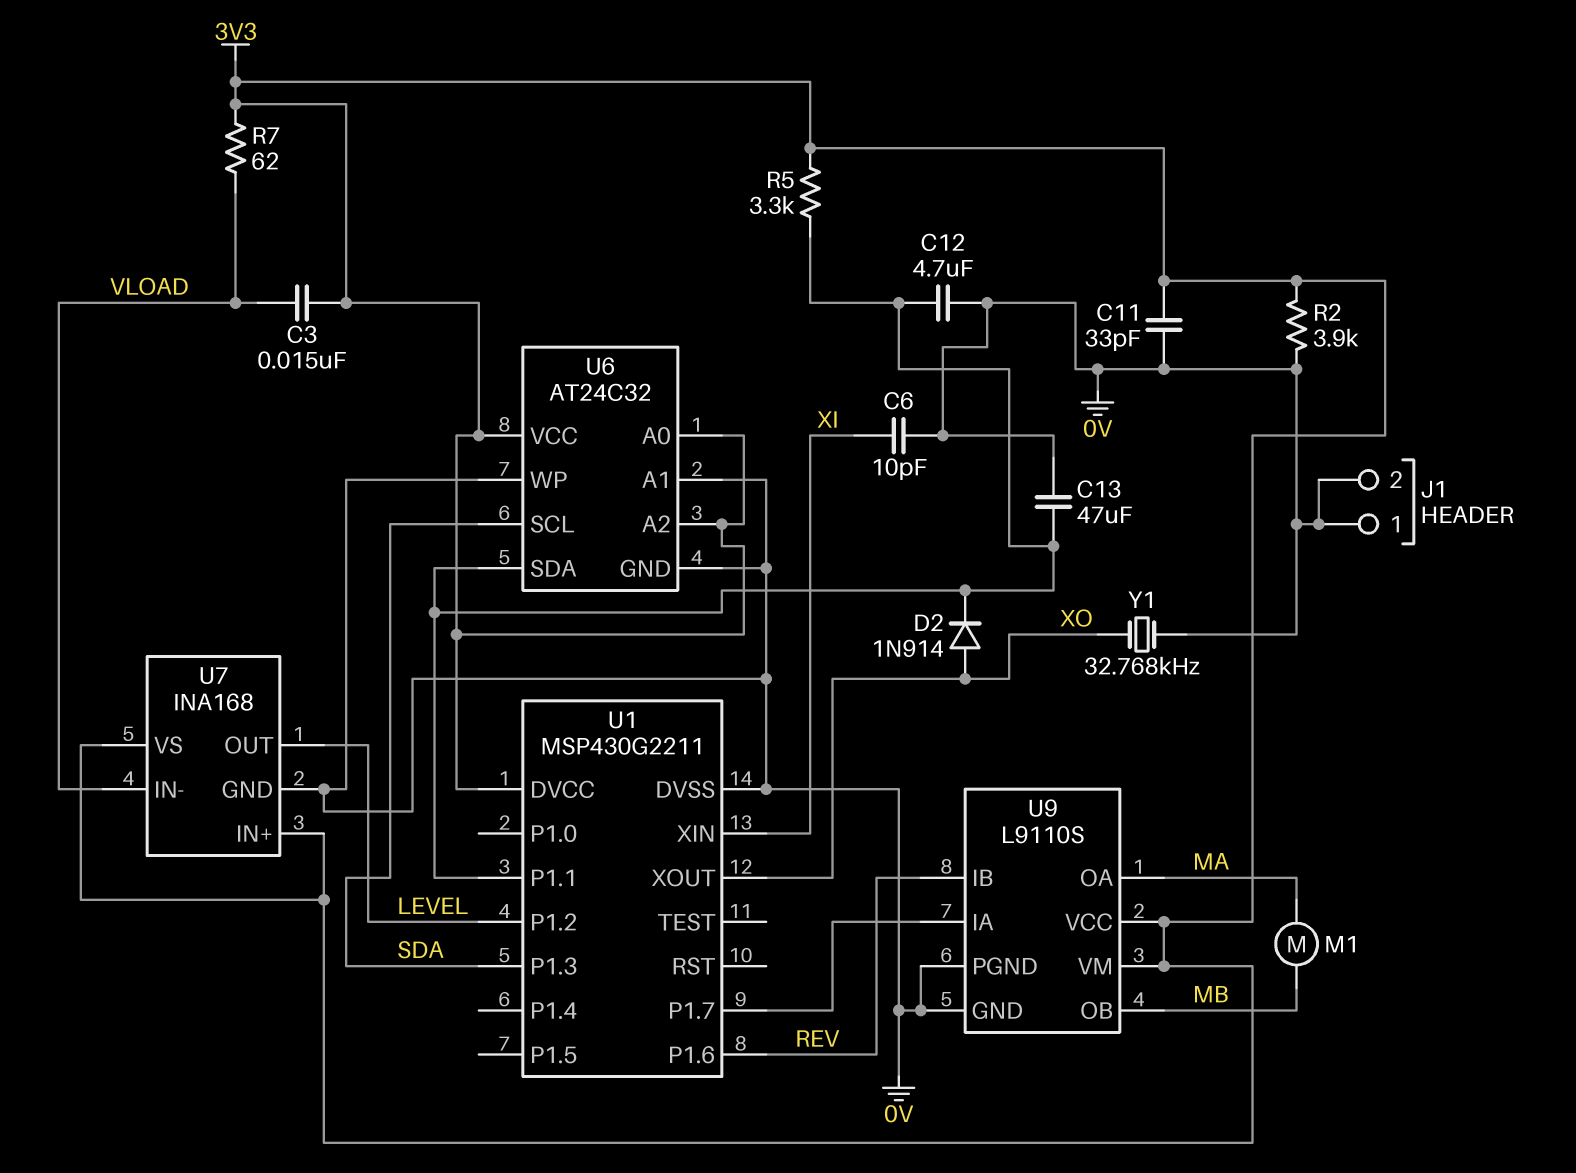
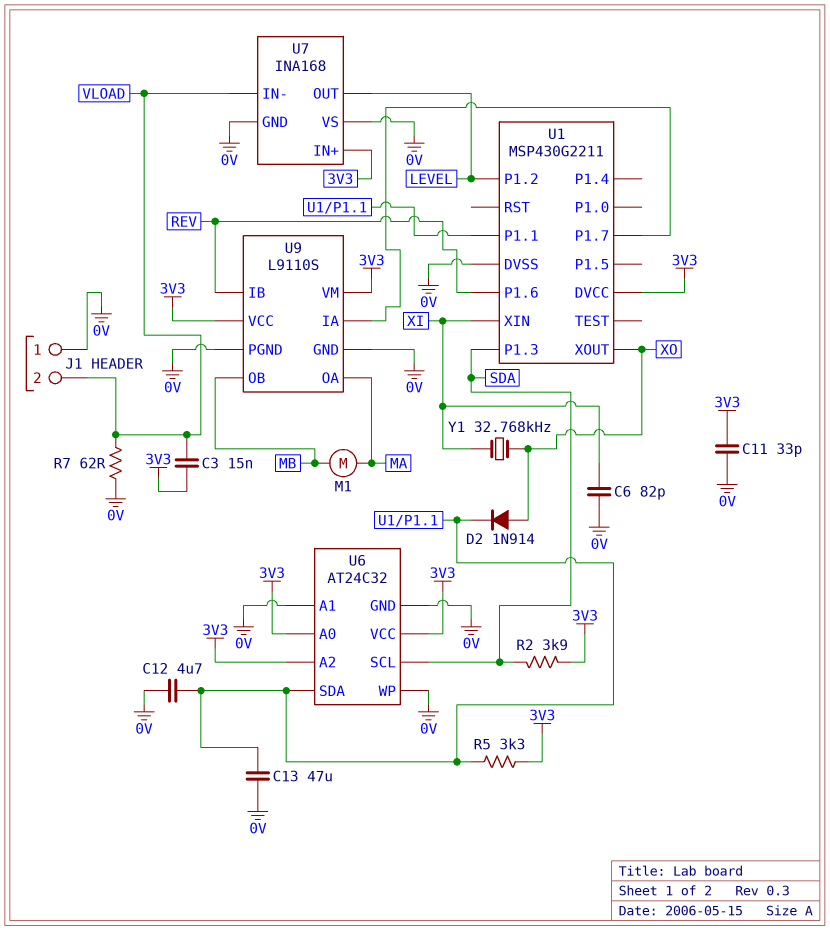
C6: 10pF (0V, XI) -> 82pF (0V, XI)
J1 pin 2: 0V -> VLOAD
R2: 3.9k (0V, 3V3) -> 3.9k (3V3, SDA)
R7: 62 (3V3, VLOAD) -> 62 (0V, VLOAD)
U7 pin VS: 3V3 -> 0V
Y1: 32.768kHz (0V, XO) -> 32.768kHz (XI, XO)

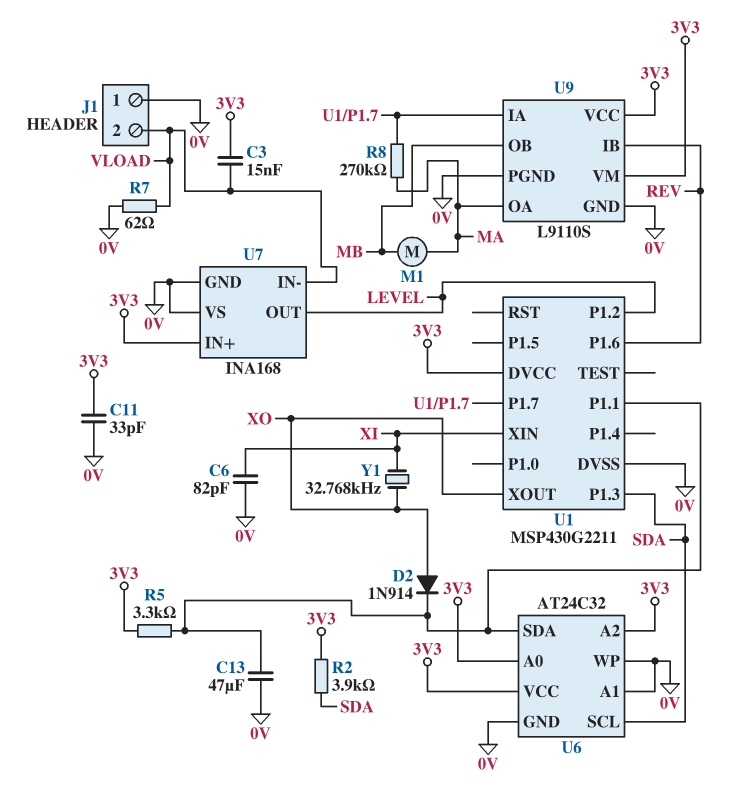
C12: 4.7uF (0V, U1/P1.1) -> none
R8: none -> 270k (MA, U1/P1.7)

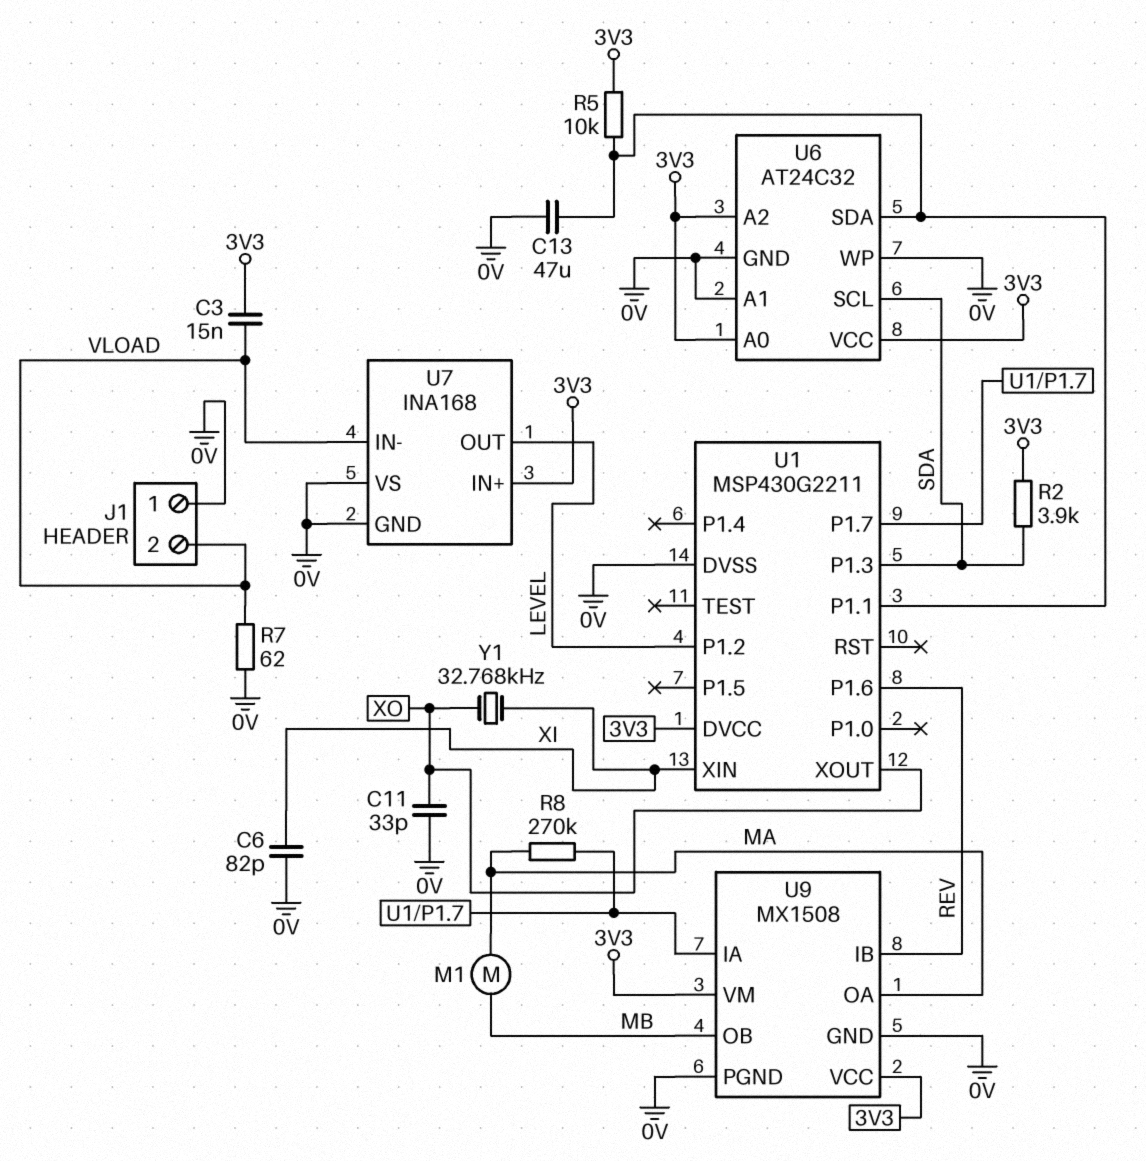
C11: 33pF (0V, 3V3) -> 33pF (0V, XO)
D2: diode 1N914 (A XO, K U1/P1.1) -> none
R5: 3.3k (3V3, U1/P1.1) -> 10k (3V3, U1/P1.1)
U9: L9110S -> MX1508

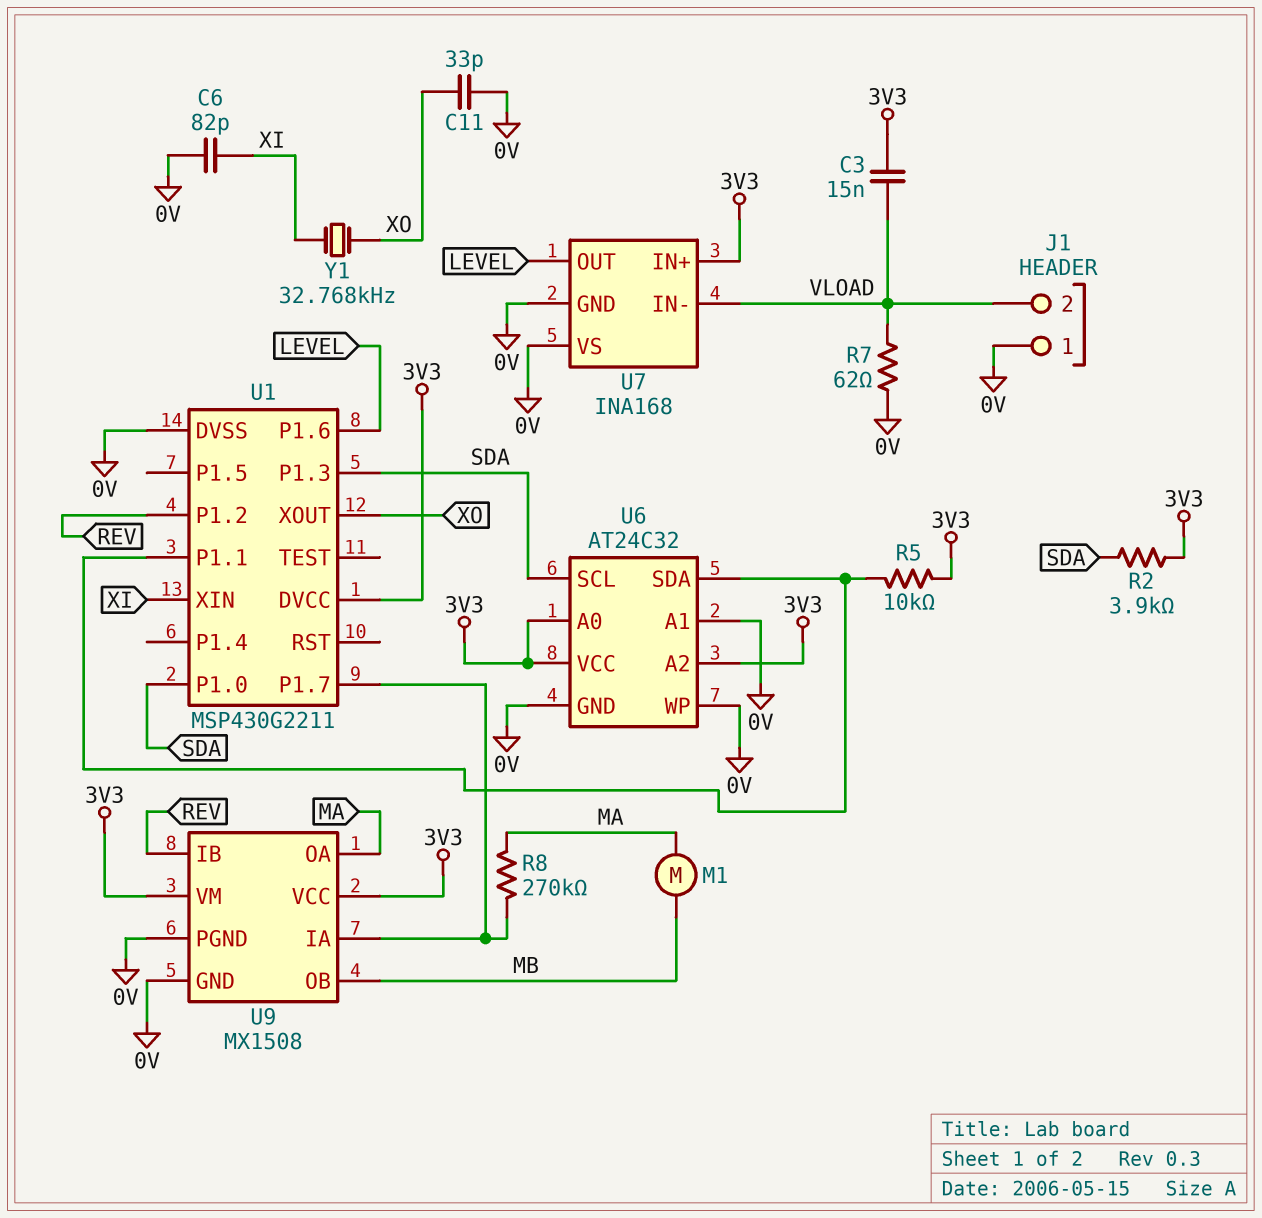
C13: 47uF (0V, U1/P1.1) -> none
U1 pin P1.0: none -> SDA
U1 pin P1.2: LEVEL -> REV
U1 pin P1.6: REV -> LEVEL

